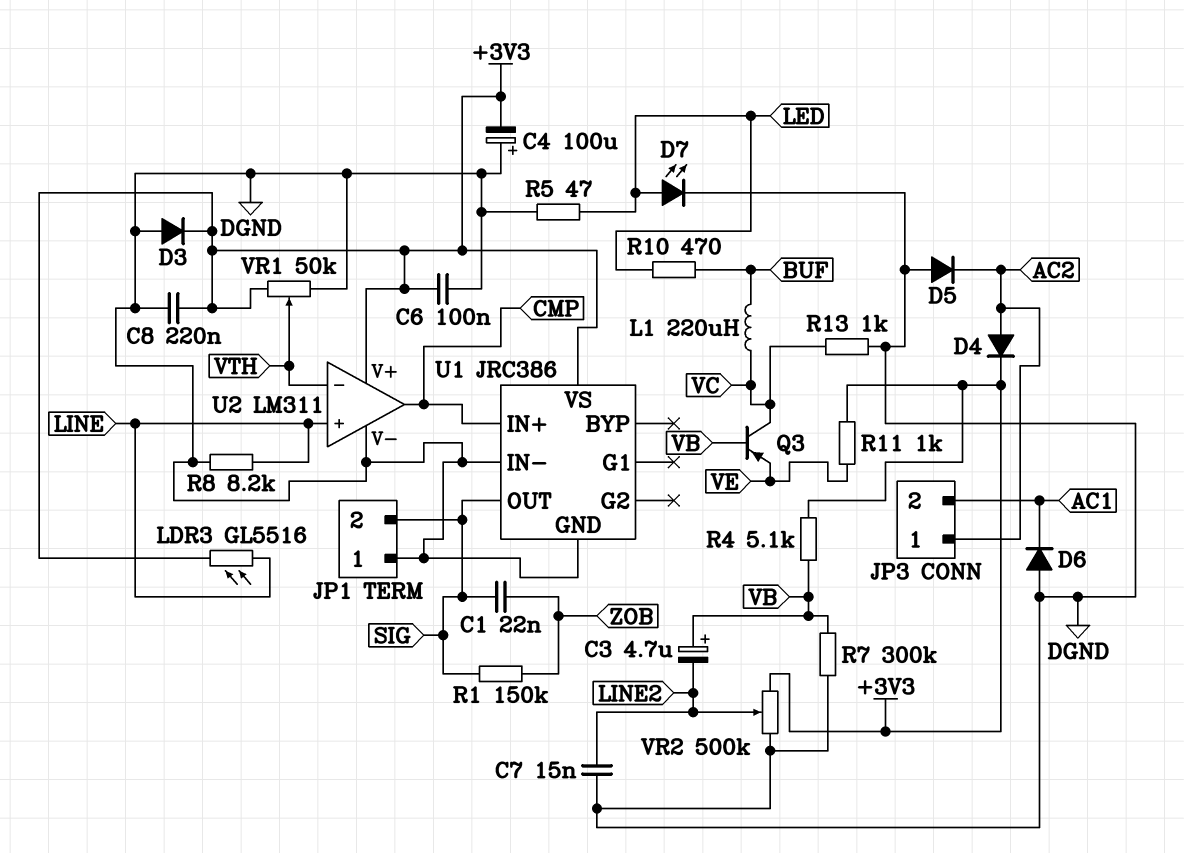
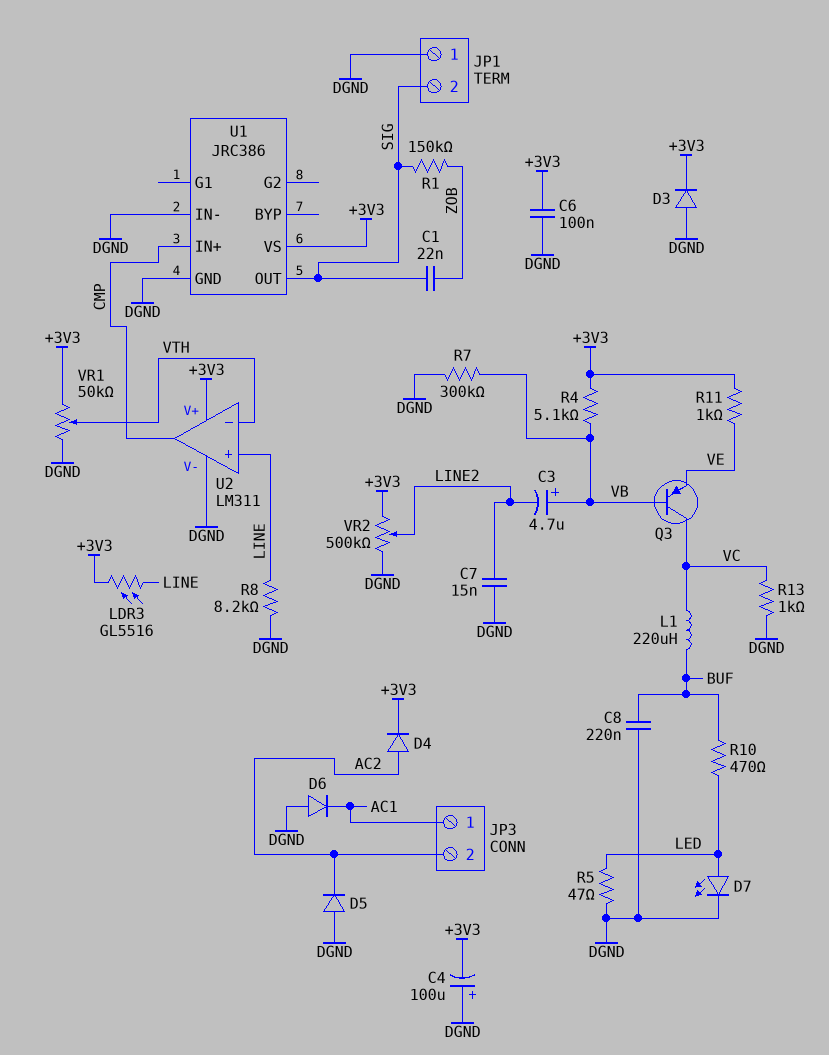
C8: 220nF (+3V3, DGND) -> 220nF (BUF, DGND)
JP3 pin 1: AC2 -> AC1
JP3 pin 2: AC1 -> AC2

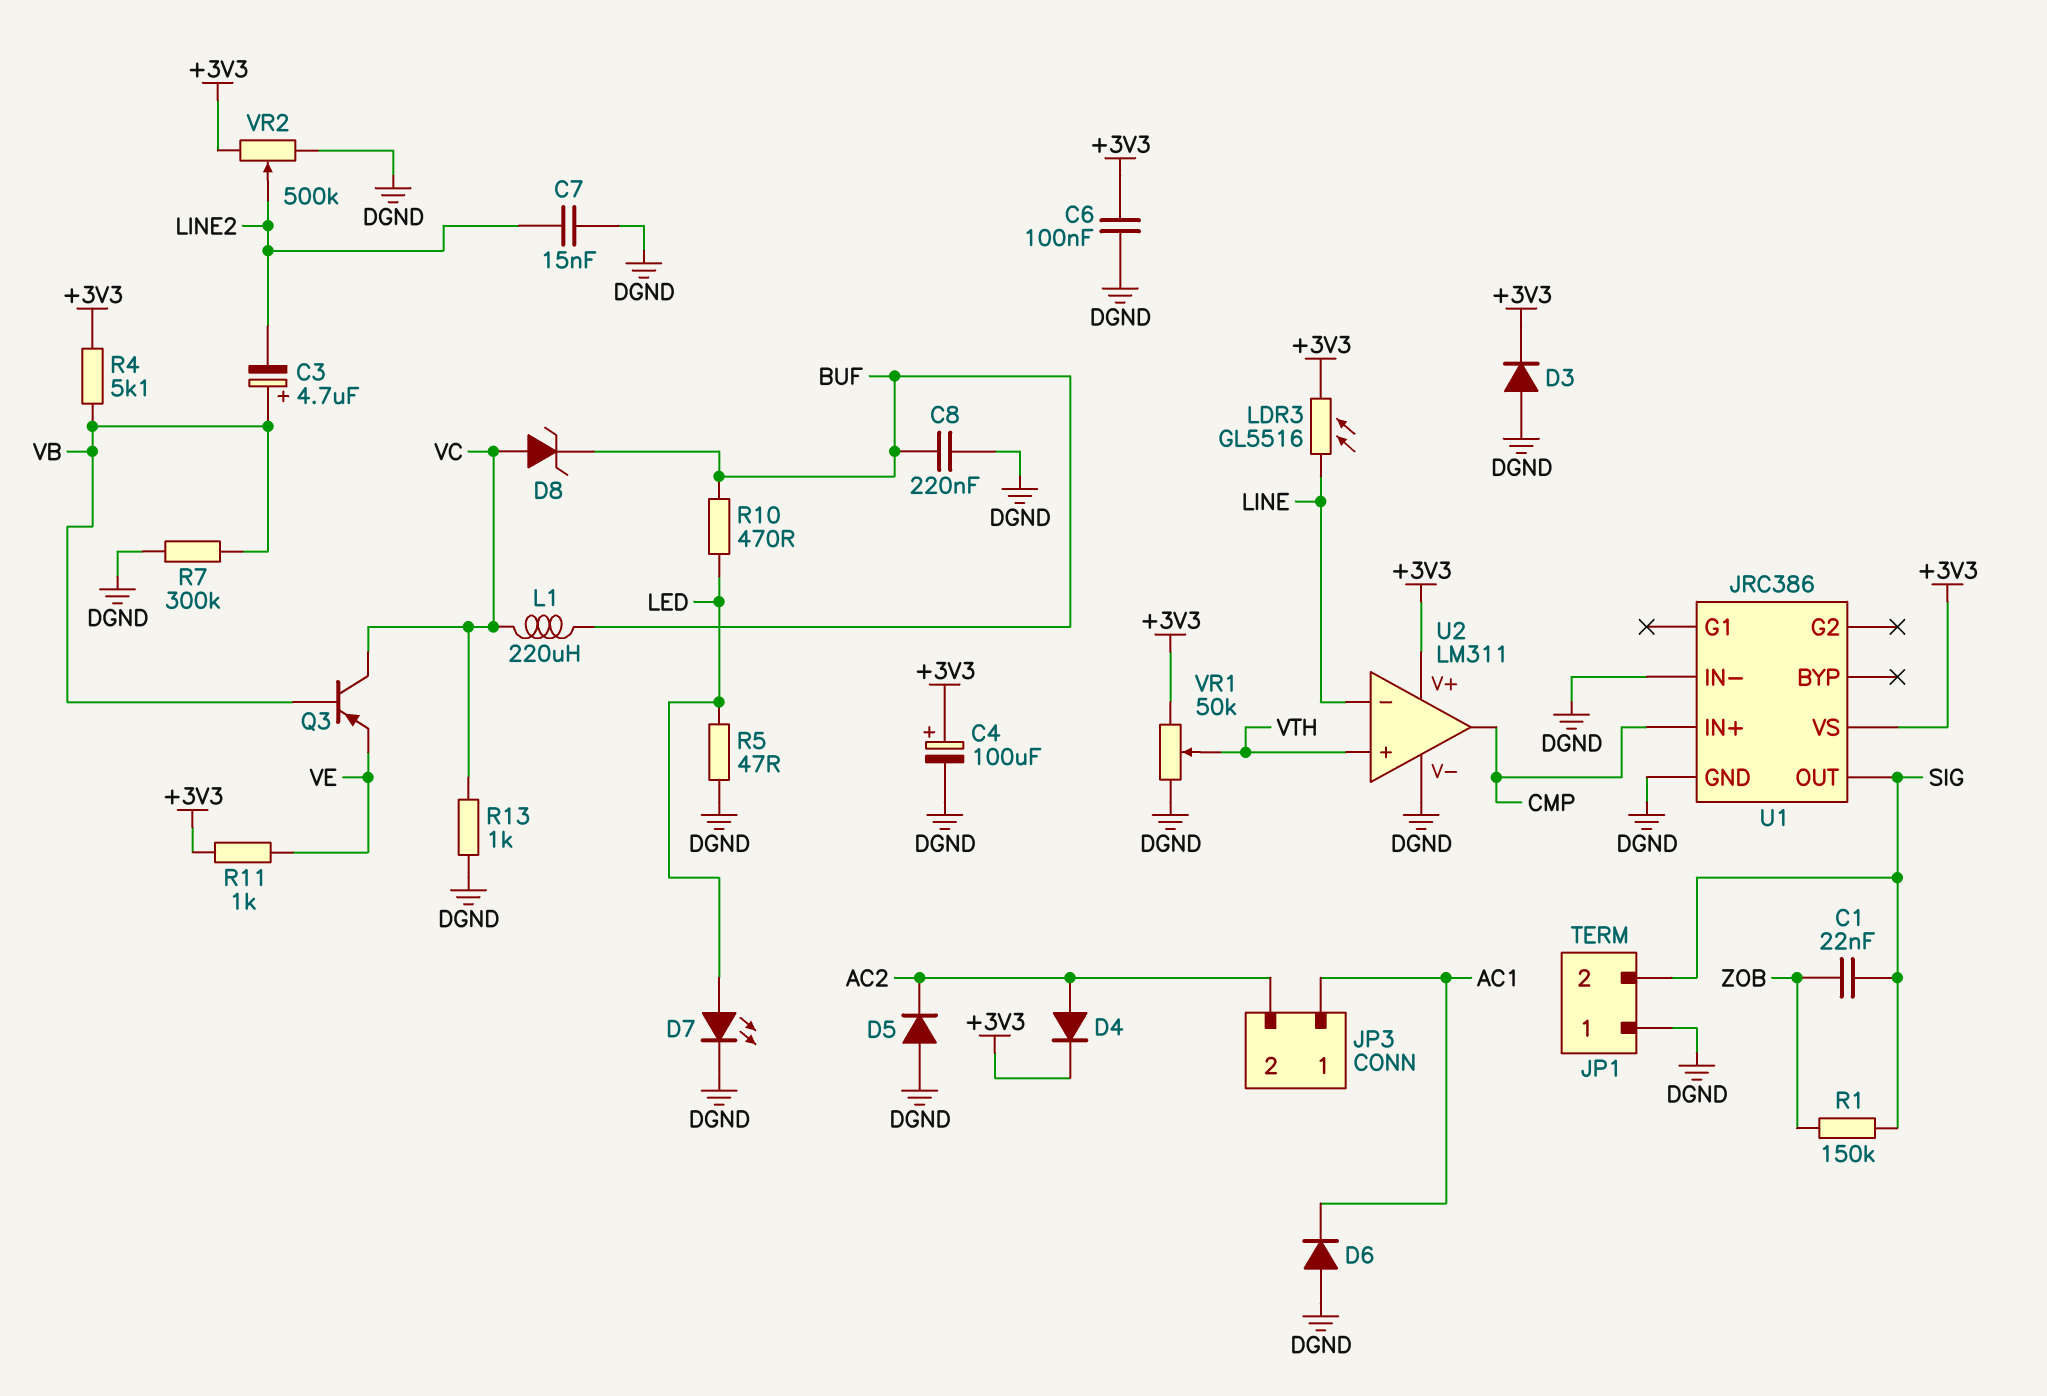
C4: 100uF (plus DGND, minus +3V3) -> 100uF (plus +3V3, minus DGND)
D8: none -> zener (A VC, K BUF)
R8: 8.2k (DGND, LINE) -> none
U2 pin in+: LINE -> VTH
U2 pin in-: VTH -> LINE

